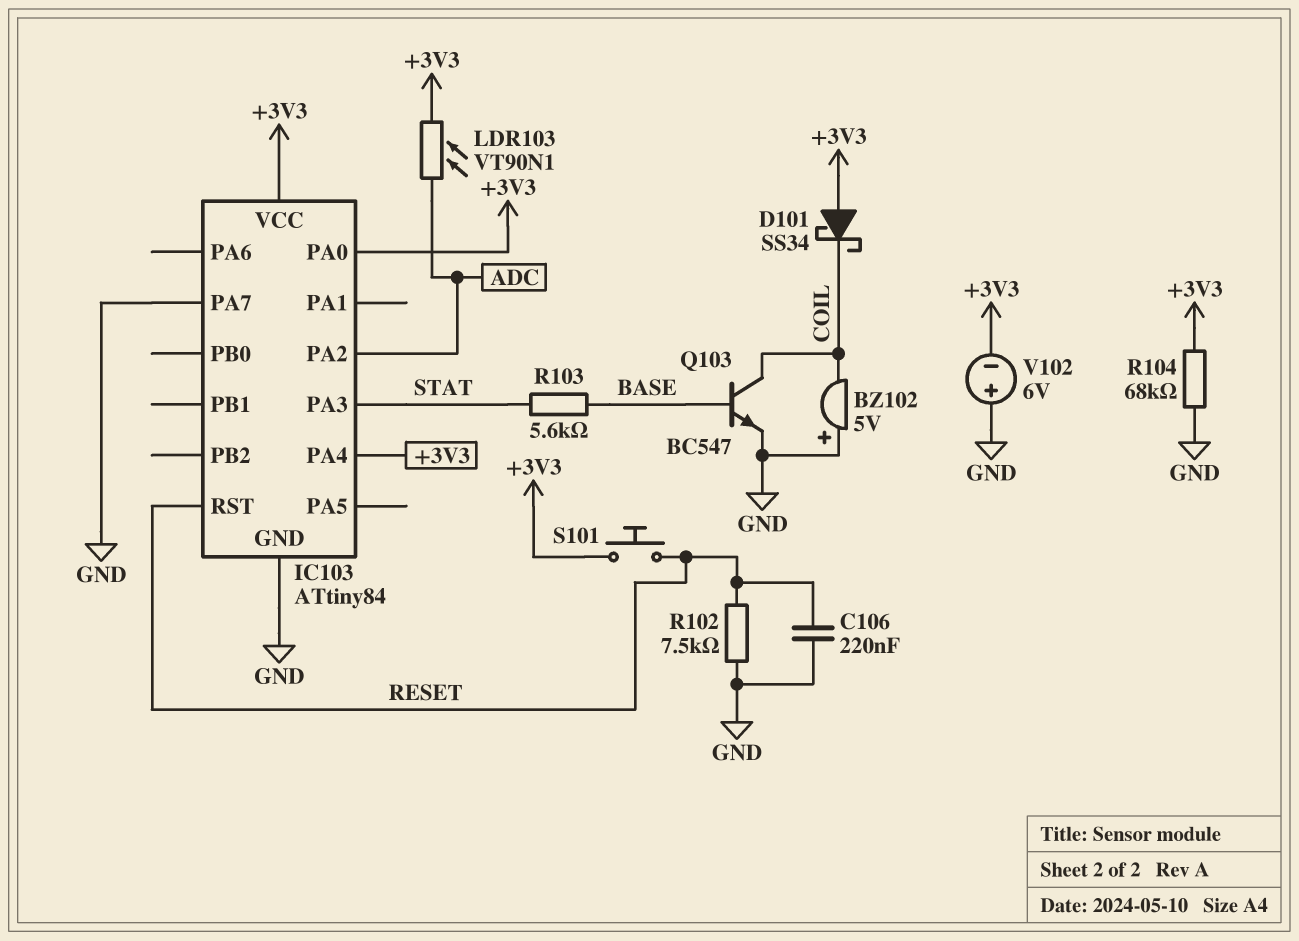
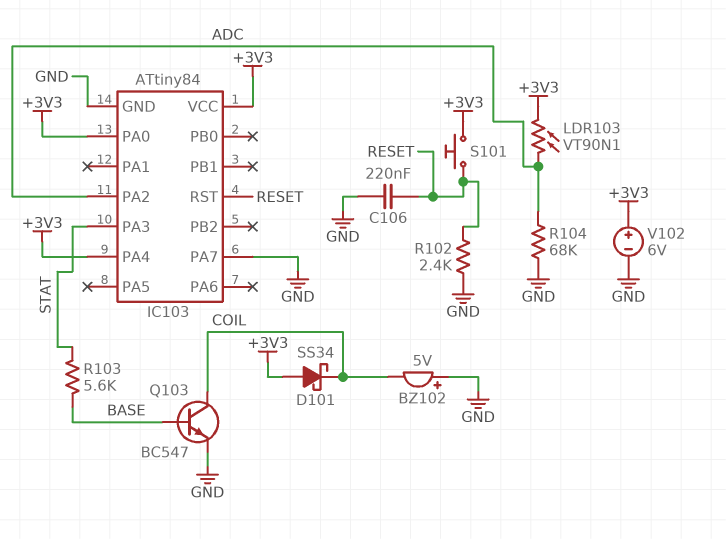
R102: 7.5k (GND, RESET) -> 2.4k (GND, RESET)
R104: 68k (+3V3, GND) -> 68k (ADC, GND)
V102: 6V (plus GND, minus +3V3) -> 6V (plus +3V3, minus GND)

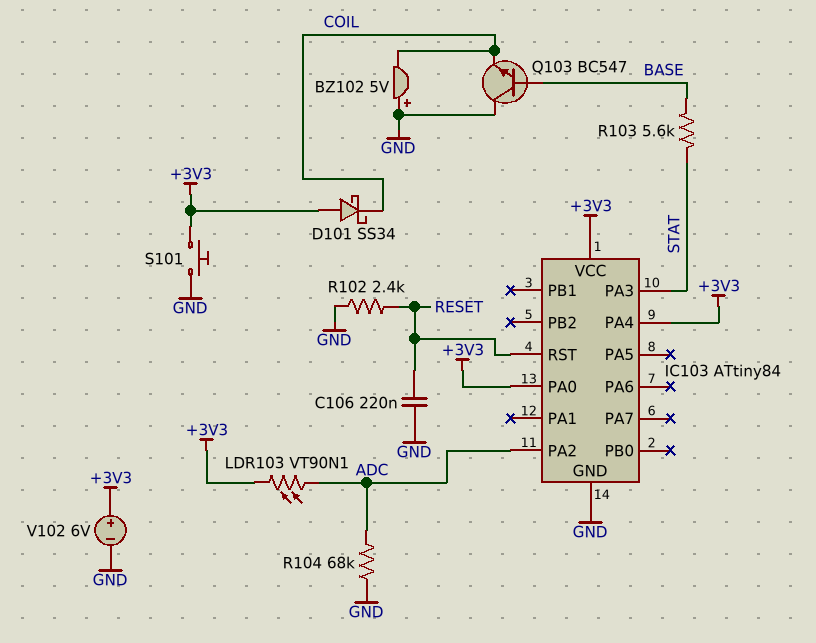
IC103 pin PA7: GND -> none
Q103: NPN BC547 (B BASE, C COIL, E GND) -> NPN BC547 (B BASE, C GND, E COIL)
S101: button (+3V3, RESET) -> button (+3V3, GND)

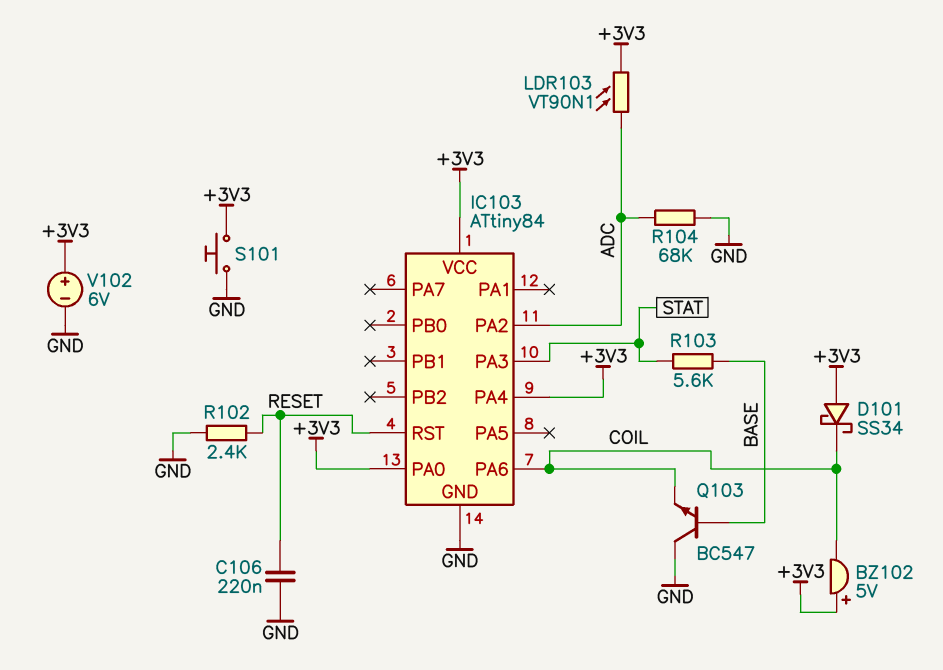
BZ102: buzzer 5V (plus GND, minus COIL) -> buzzer 5V (plus +3V3, minus COIL)
IC103 pin PA6: none -> COIL

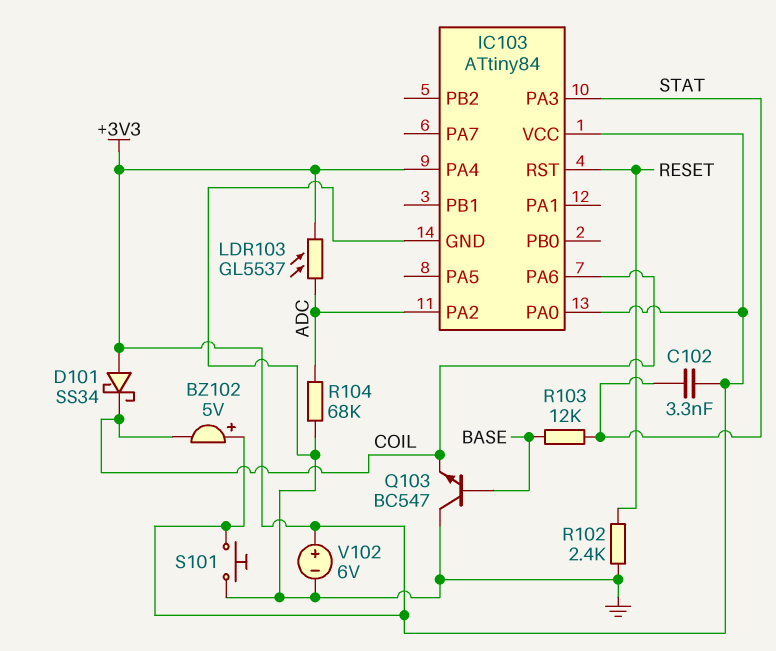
C102: none -> 3.3nF (+3V3, STAT)
C106: 220nF (GND, RESET) -> none
LDR103: VT90N1 (+3V3, ADC) -> GL5537 (+3V3, ADC)
R103: 5.6k (BASE, STAT) -> 12k (BASE, STAT)

